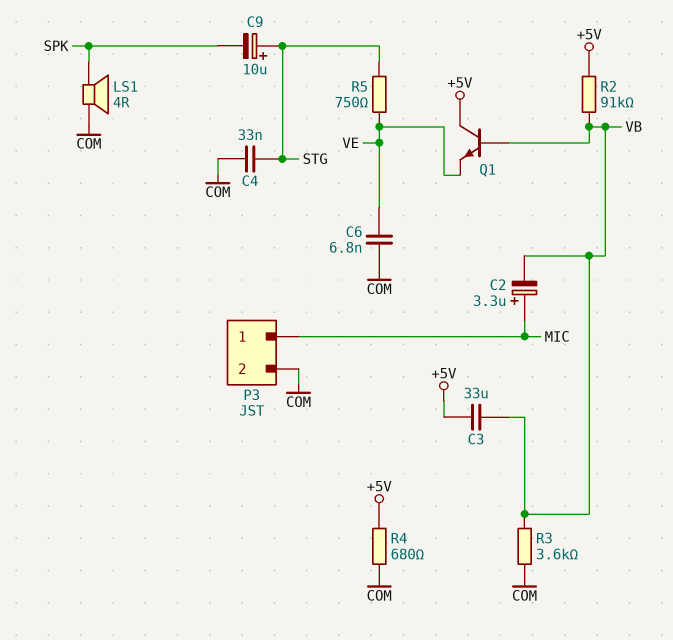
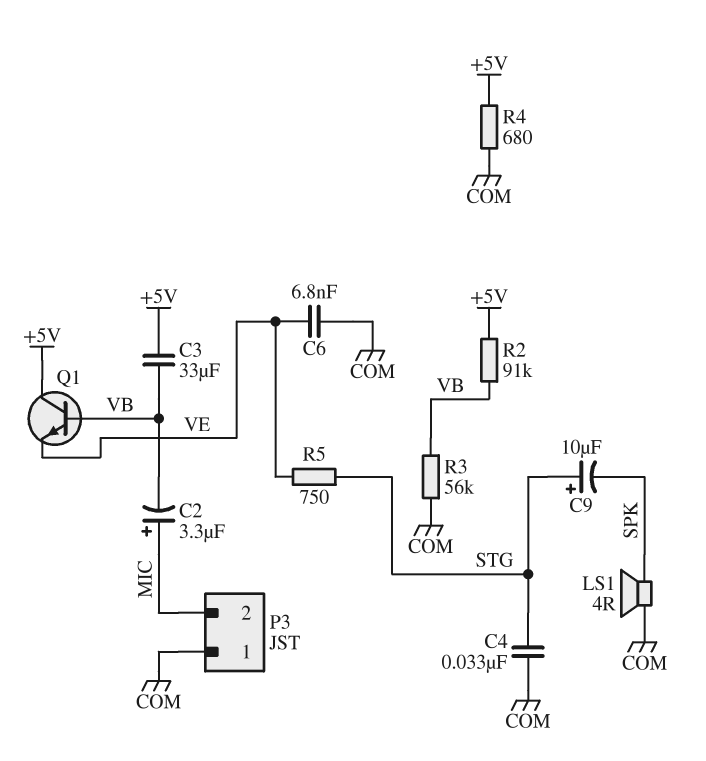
P3 pin 1: MIC -> COM
P3 pin 2: COM -> MIC
R3: 3.6k (COM, VB) -> 56k (COM, VB)

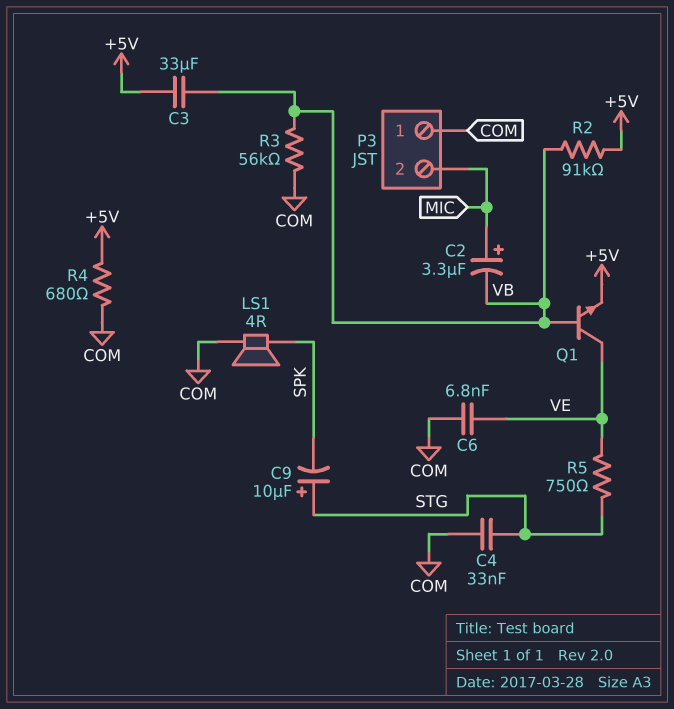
Q1: NPN (B VB, C +5V, E VE) -> NPN (B VB, C VE, E +5V)

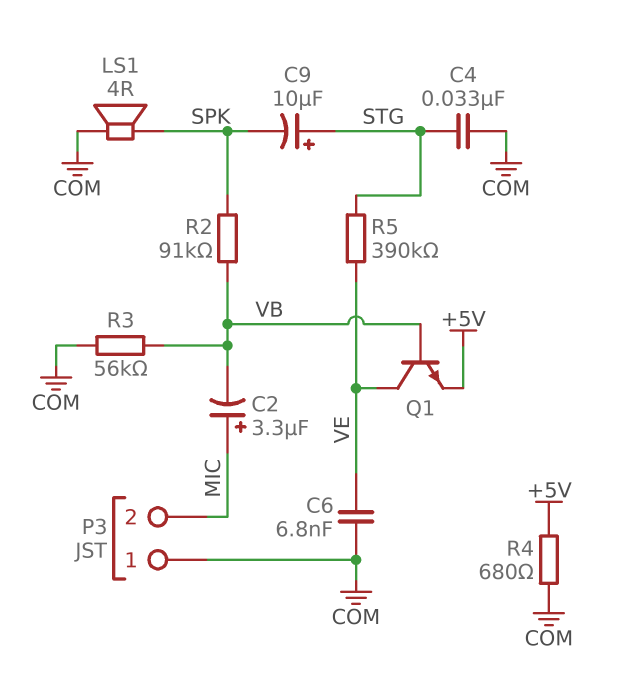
C3: 33uF (+5V, VB) -> none
R2: 91k (+5V, VB) -> 91k (SPK, VB)
R5: 750 (STG, VE) -> 390k (STG, VE)

